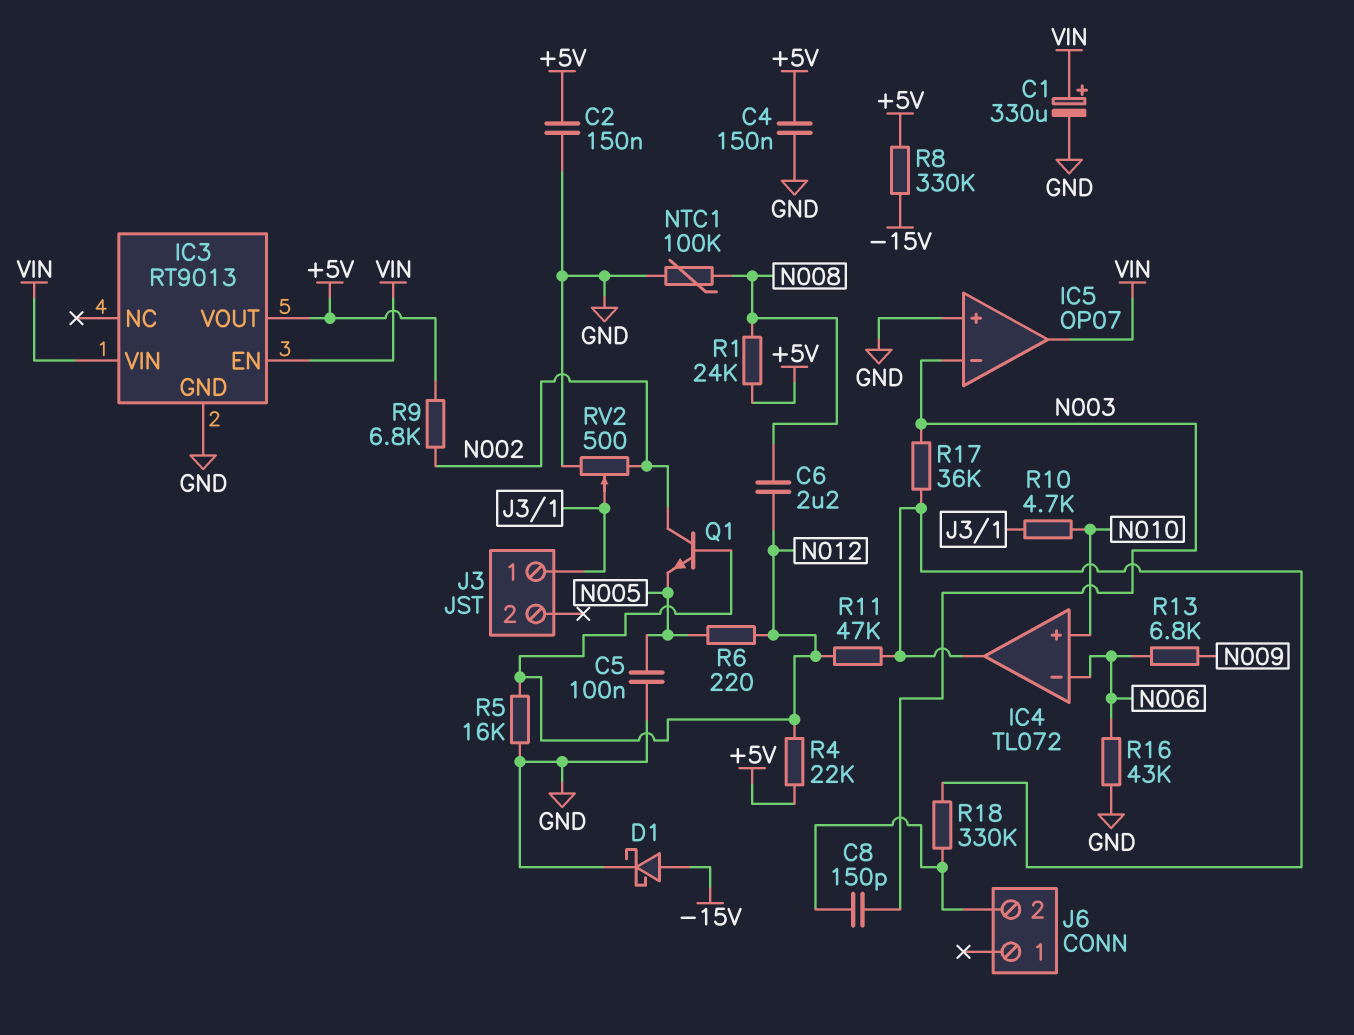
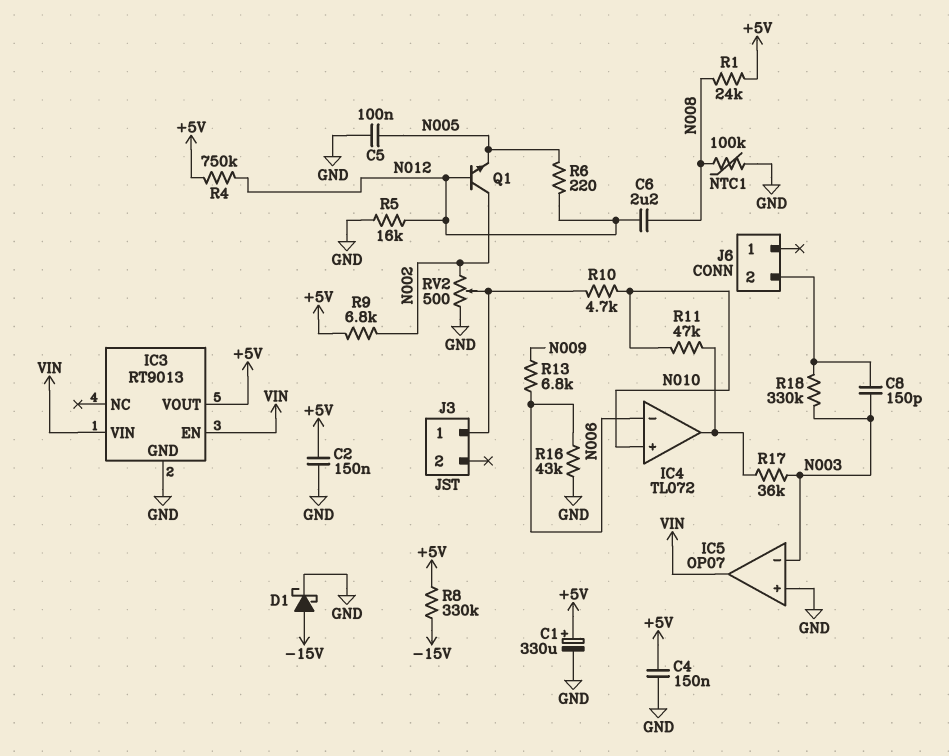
C1: 330uF (plus VIN, minus GND) -> 330uF (plus +5V, minus GND)
R4: 22k (+5V, N012) -> 750k (+5V, N012)
R11: 47k (IC4/out, N012) -> 47k (IC4/out, N010)
R18: 330k (IC4/out, J6/2) -> 330k (J6/2, N003)

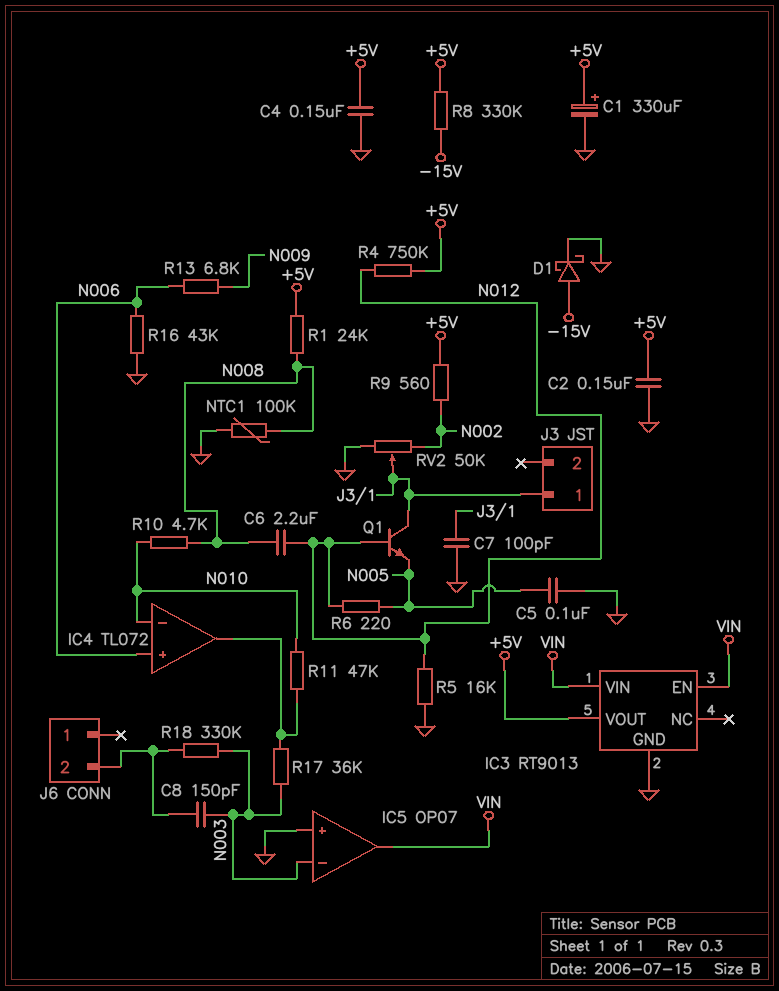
C7: none -> 100pF (GND, J3/1)
IC4 pin in+: N010 -> N006
IC4 pin in-: N006 -> N010
Q1: NPN (B N012, C N002, E N005) -> NPN (B N012, C J3/1, E N005)
R9: 6.8k (+5V, N002) -> 560 (+5V, N002)
R10: 4.7k (J3/1, N010) -> 4.7k (N008, N010)
RV2: 500 (GND, N002, wiper J3/1) -> 50k (GND, N002, wiper J3/1)

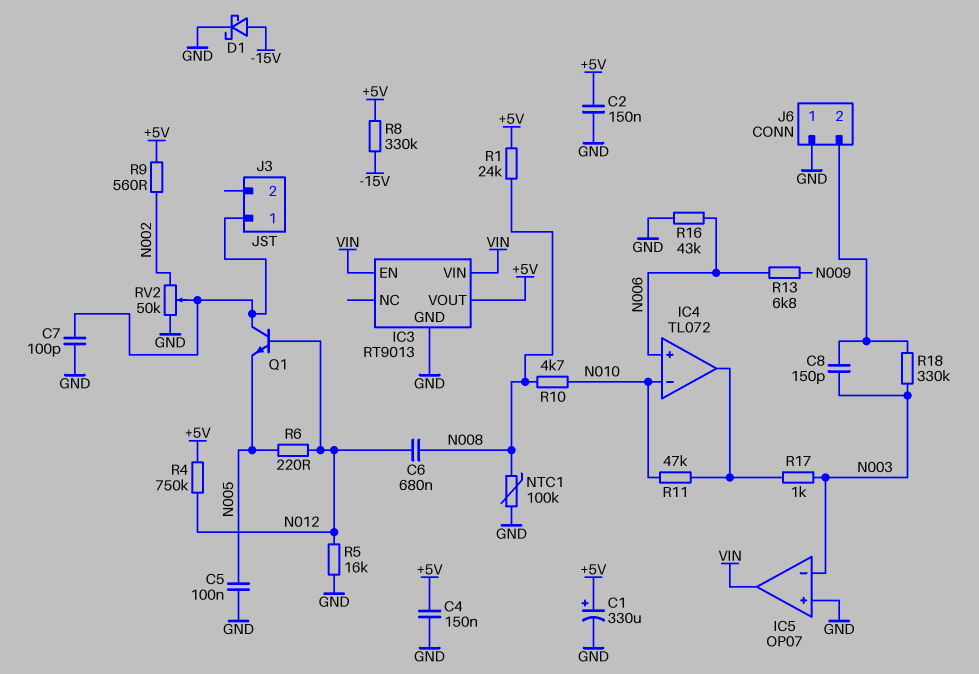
C6: 2.2uF (N008, N012) -> 680nF (N008, N012)
J6 pin 1: none -> GND
R17: 36k (IC4/out, N003) -> 1k (IC4/out, N003)

